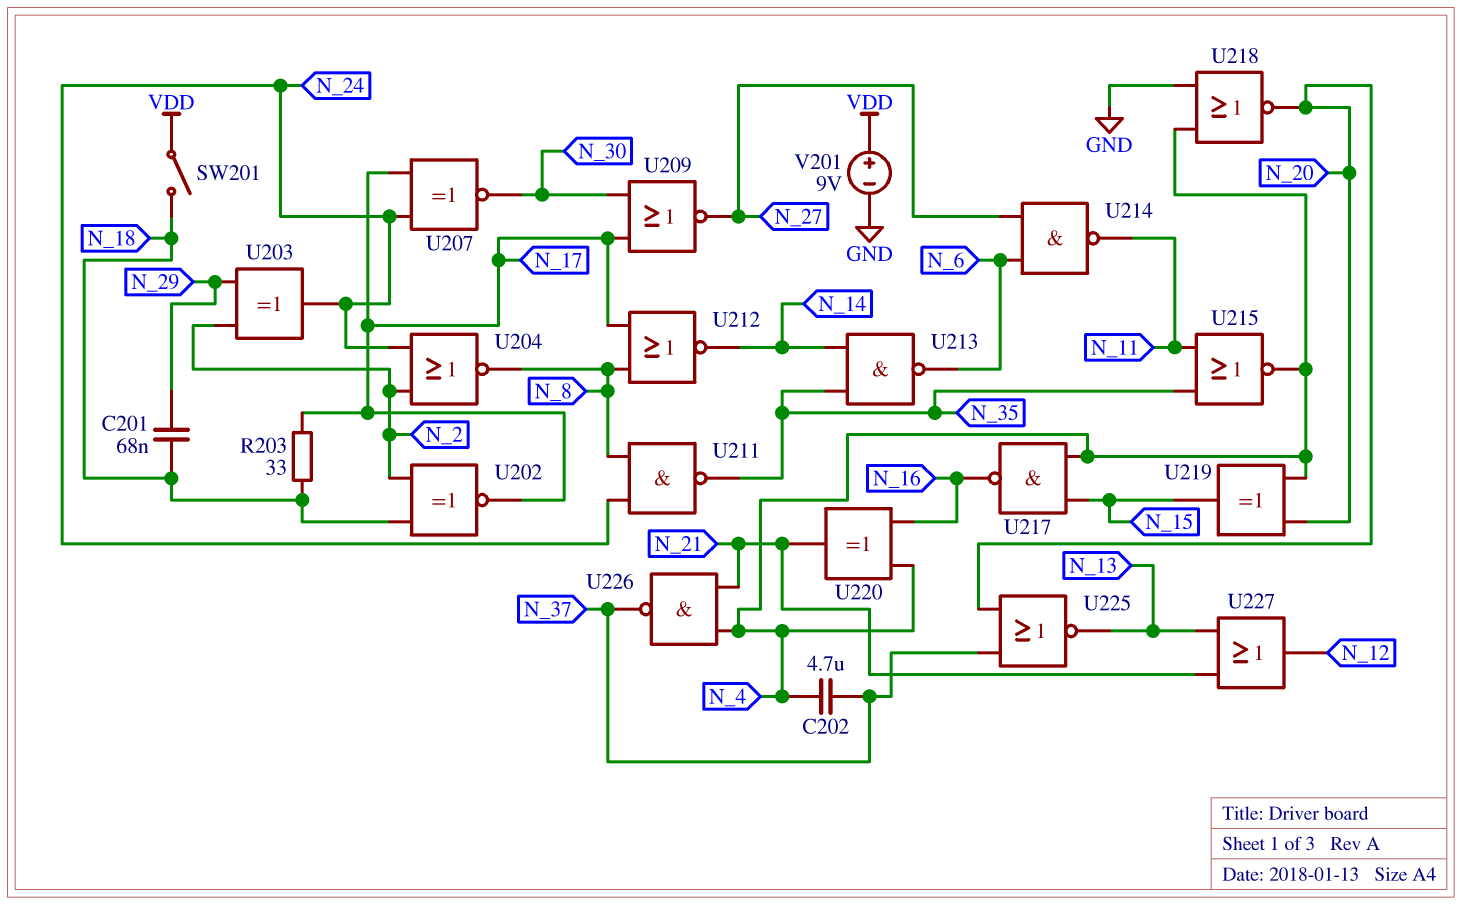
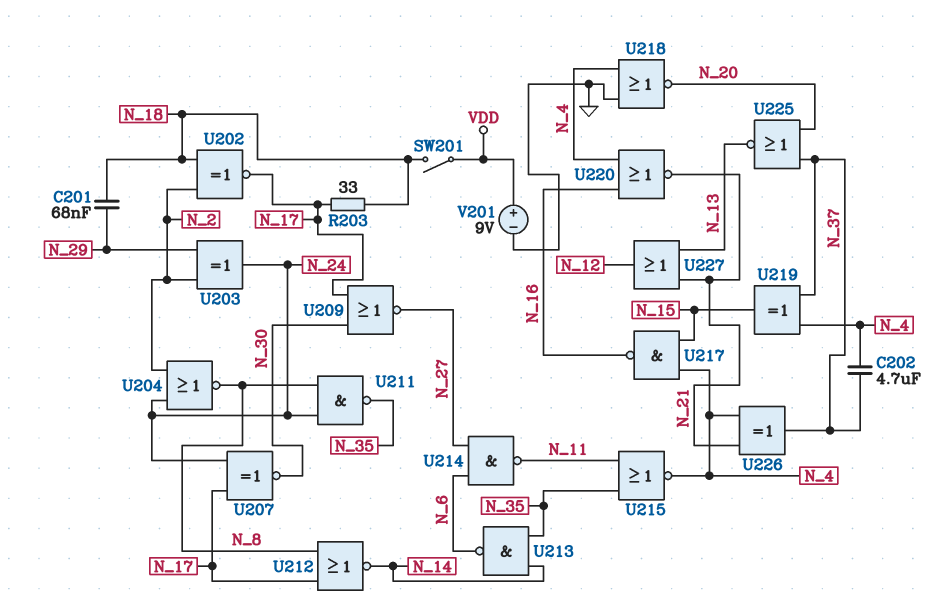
U219: XOR (in N_4, in N_20, out N_15) -> XOR (in N_4, in N_37, out N_15)
U220: XOR (in N_4, in N_16, out N_21) -> NOR (in N_4, in N_16, out N_21)
U226: NAND (in N_4, in N_21, out N_37) -> XOR (in N_4, in N_21, out N_37)

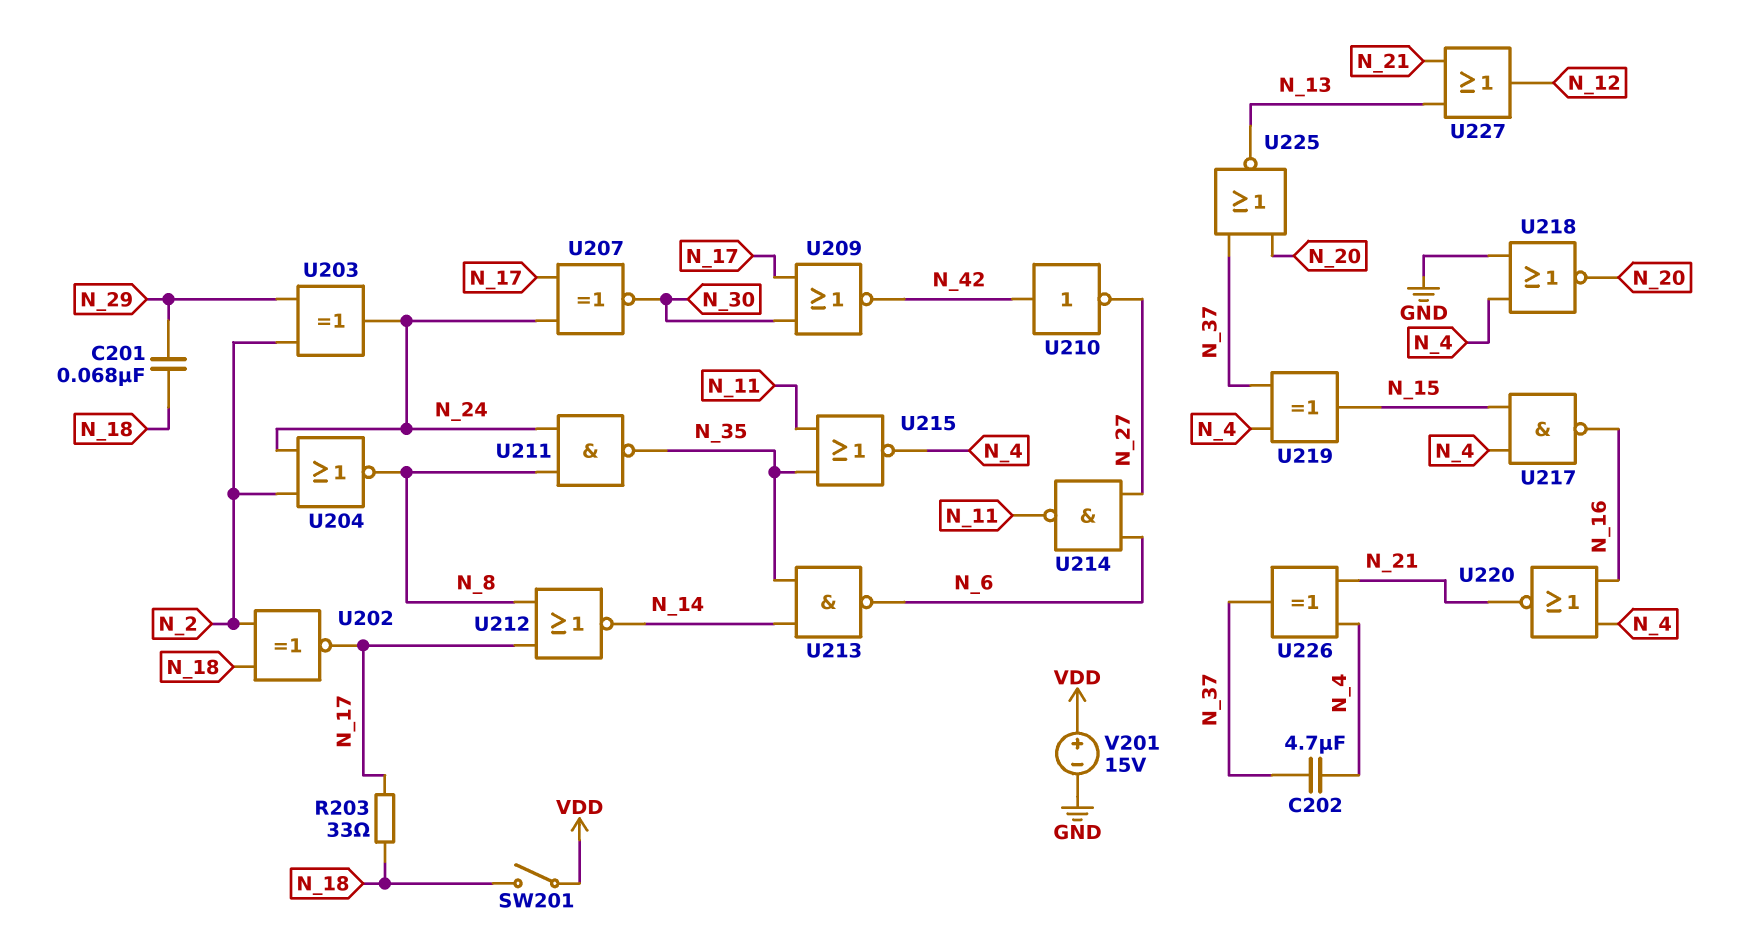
U209: NOR (in N_17, in N_30, out N_27) -> NOR (in N_17, in N_30, out N_42)
U210: none -> NOT (in N_42, out N_27)
V201: 9V (plus VDD, minus GND) -> 15V (plus VDD, minus GND)

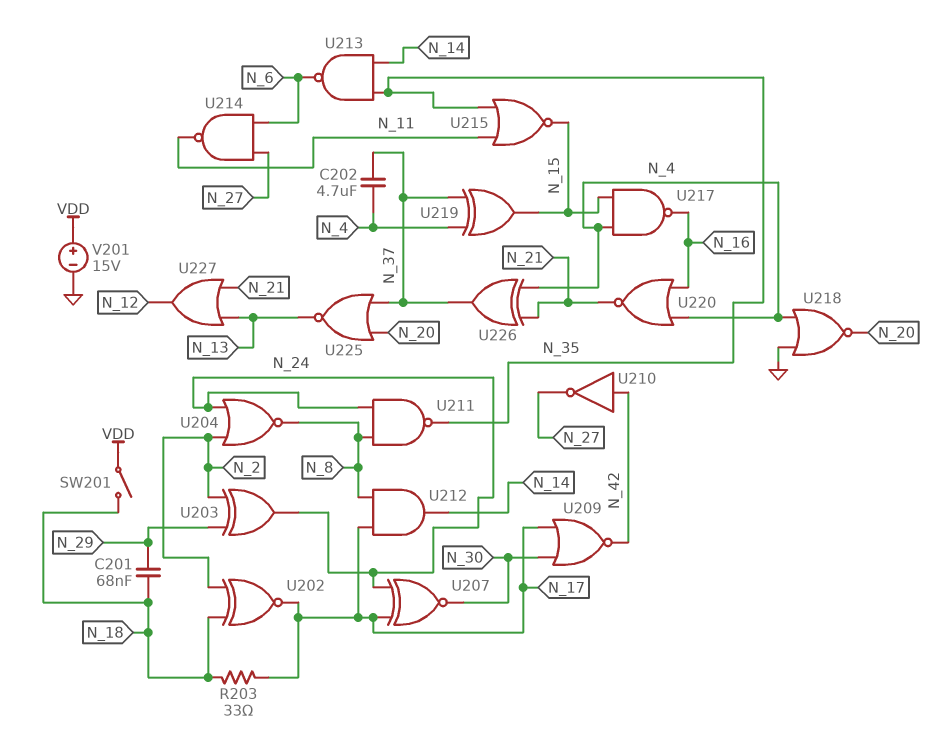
U212: NOR (in N_8, in N_17, out N_14) -> AND (in N_8, in N_17, out N_14)
U215: NOR (in N_11, in N_35, out N_4) -> NOR (in N_11, in N_35, out N_15)

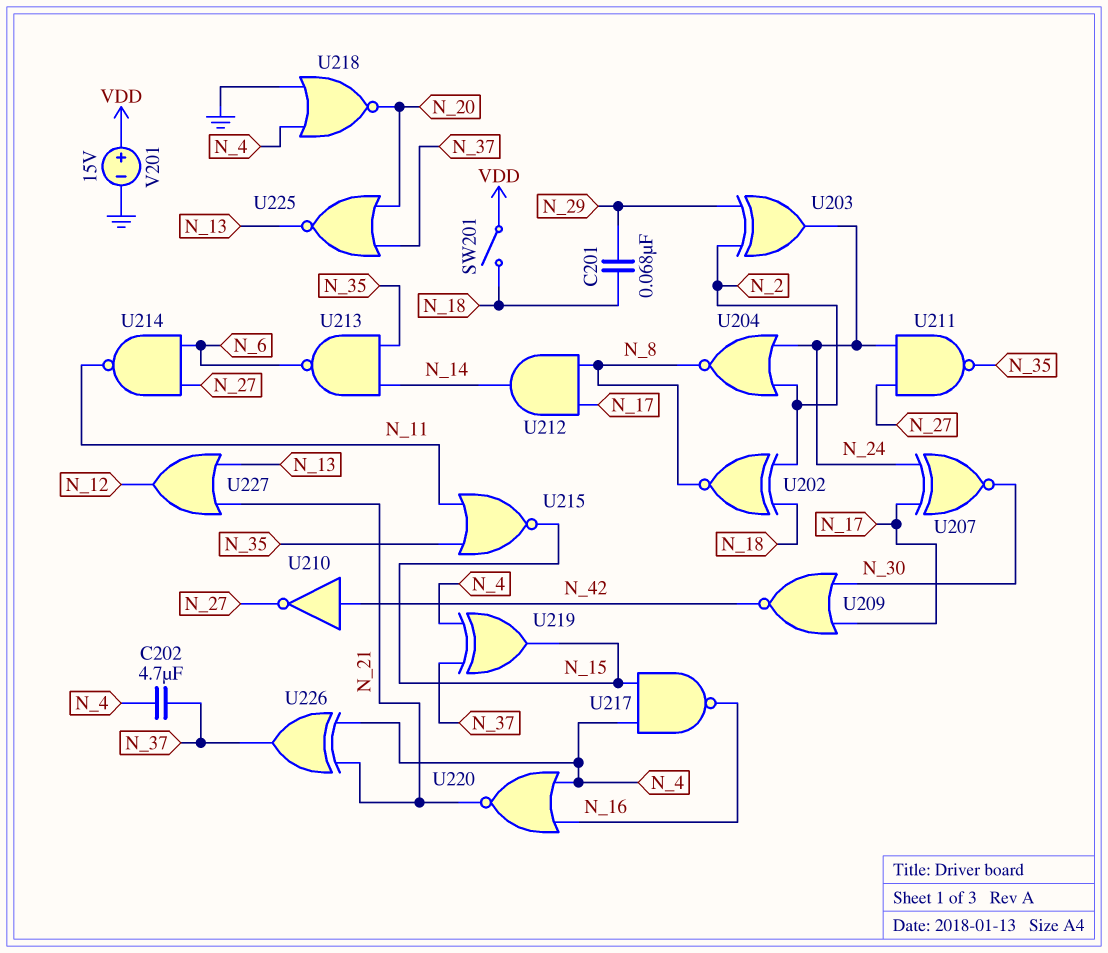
R203: 33 (N_17, N_18) -> none
U202: XNOR (in N_2, in N_18, out N_17) -> XNOR (in N_2, in N_18, out N_8)
U211: NAND (in N_8, in N_24, out N_35) -> NAND (in N_24, in N_27, out N_35)

